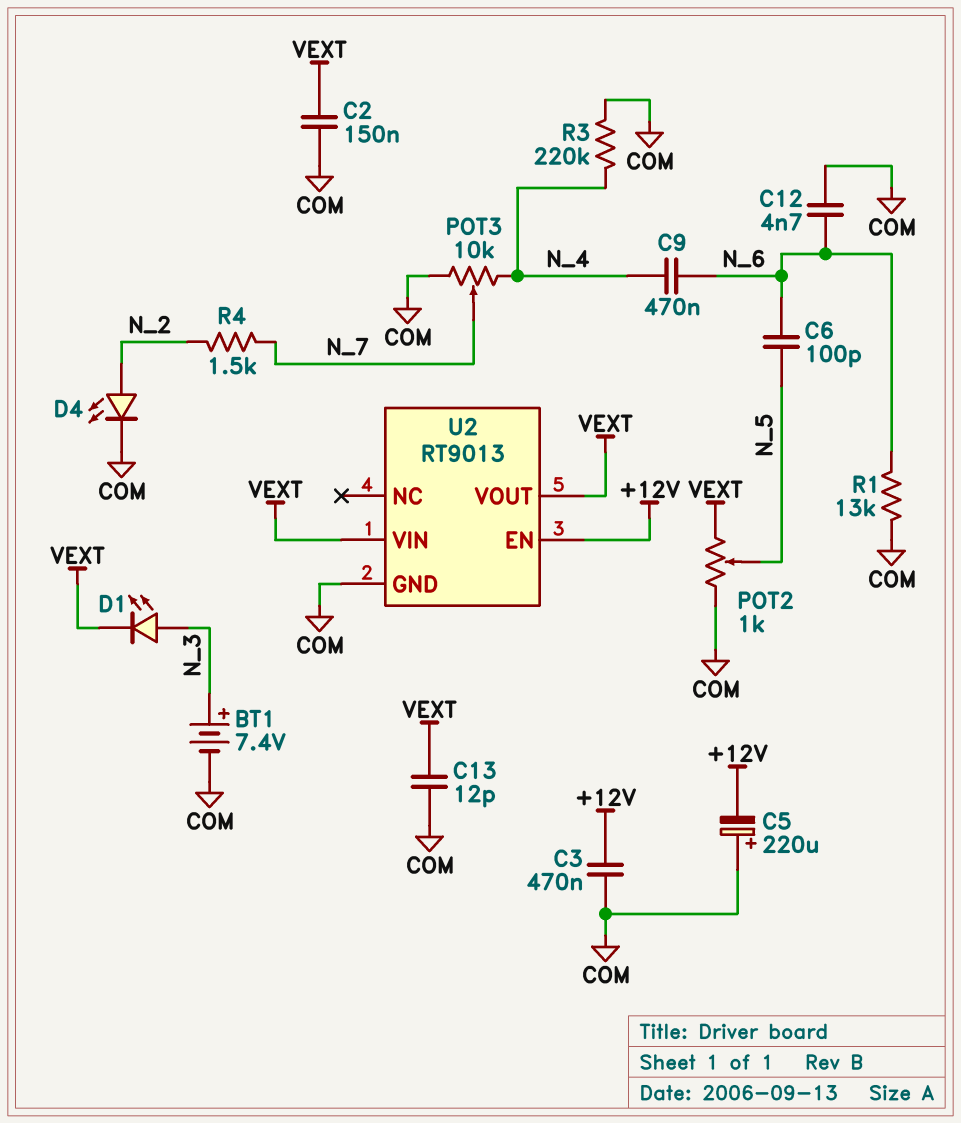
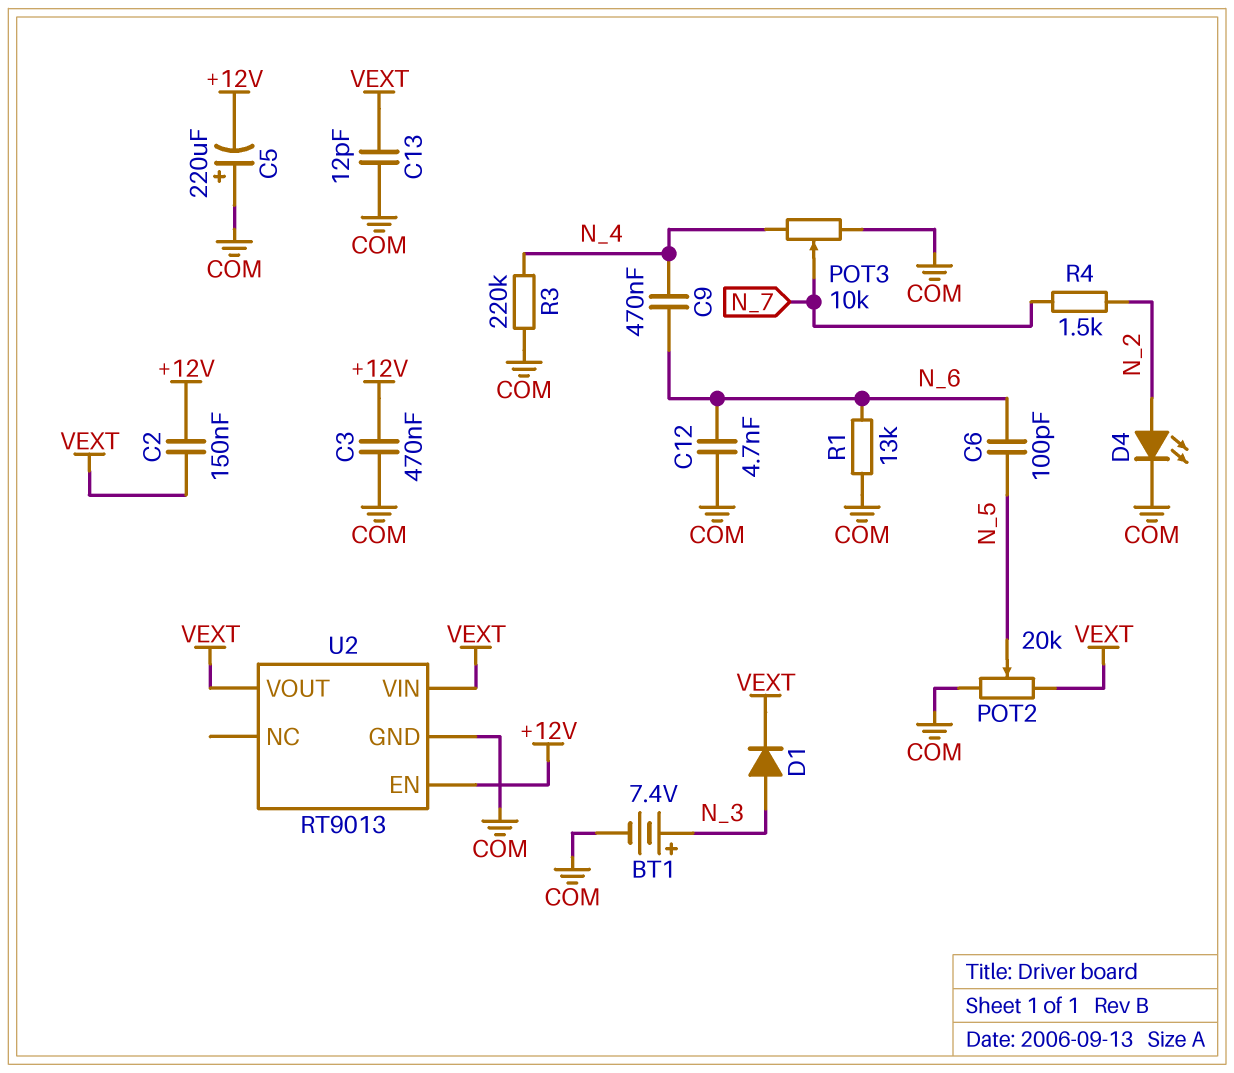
C2: 150nF (COM, VEXT) -> 150nF (+12V, VEXT)
D1: LED (A N_3, K VEXT) -> diode (A N_3, K VEXT)
POT2: 1k (COM, VEXT, wiper N_5) -> 20k (COM, VEXT, wiper N_5)

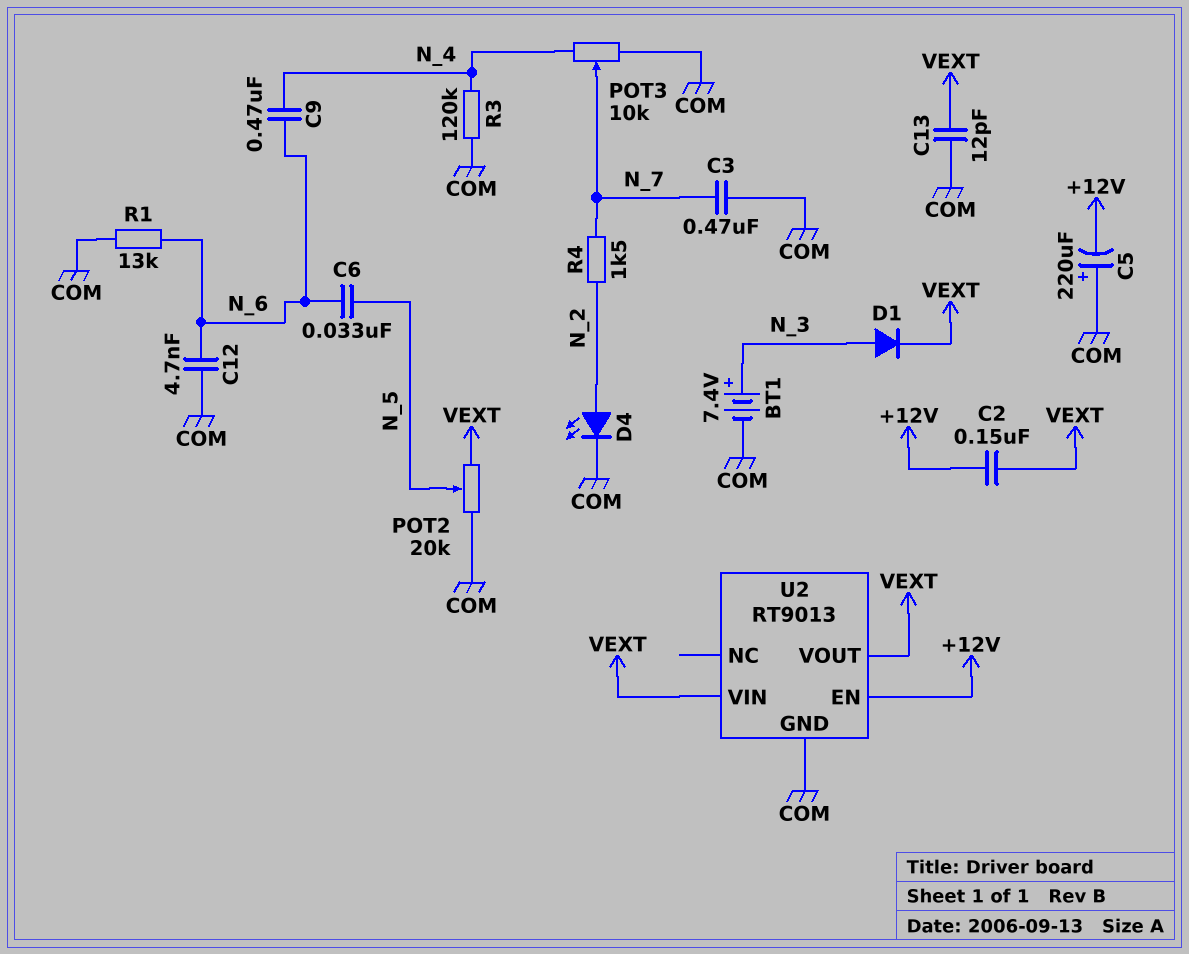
C3: 470nF (+12V, COM) -> 470nF (COM, N_7)
C6: 100pF (N_5, N_6) -> 33nF (N_5, N_6)
R3: 220k (COM, N_4) -> 120k (COM, N_4)

